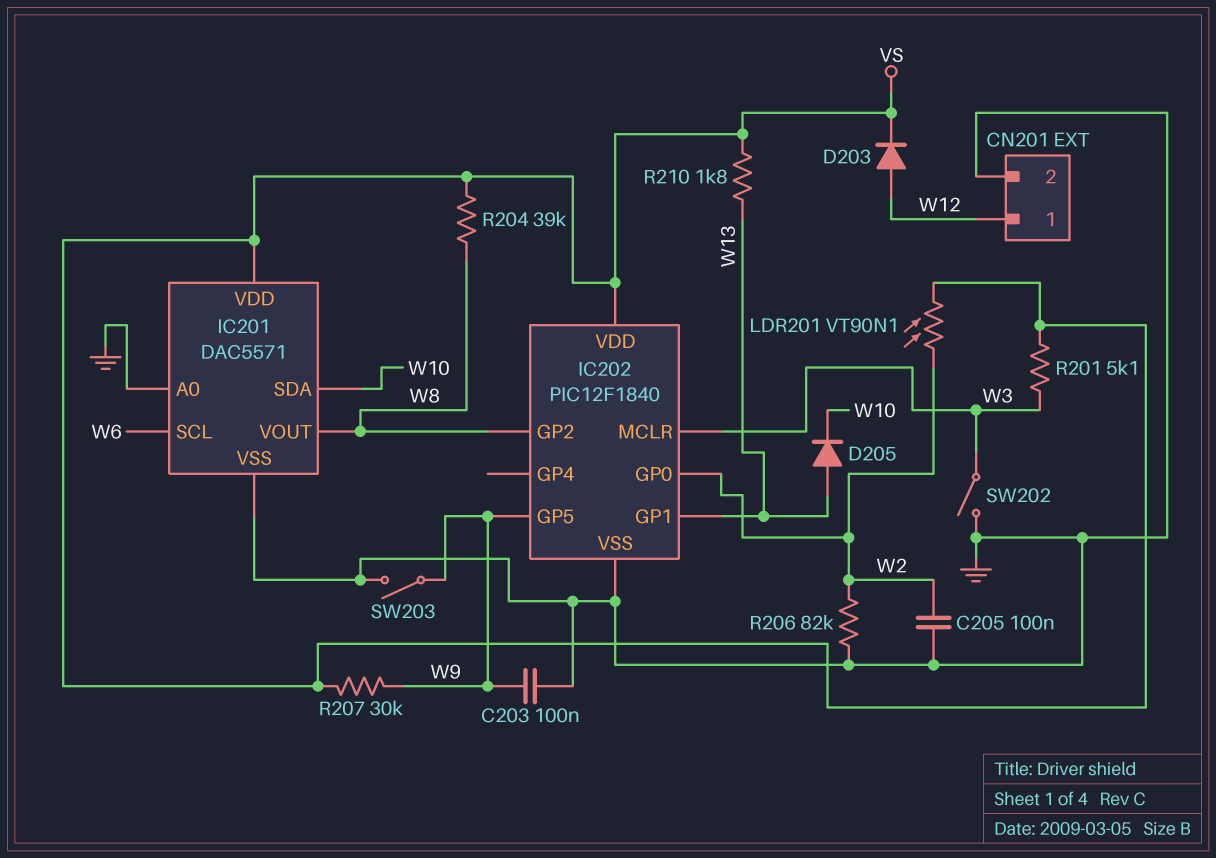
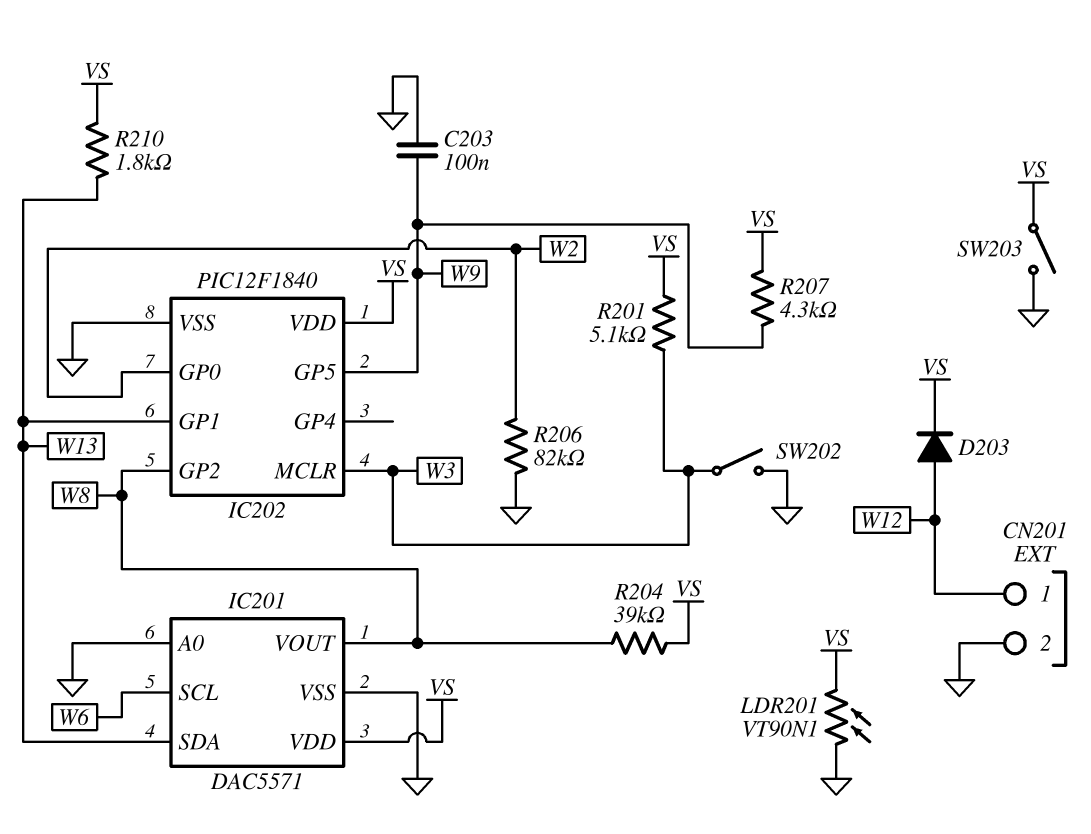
C205: 100nF (GND, W2) -> none
D205: diode (A W13, K W10) -> none
IC201 pin SDA: W10 -> W13
LDR201: VT90N1 (VS, W2) -> VT90N1 (GND, VS)
R207: 30k (VS, W9) -> 4.3k (VS, W9)
SW203: switch (GND, W9) -> switch (GND, VS)

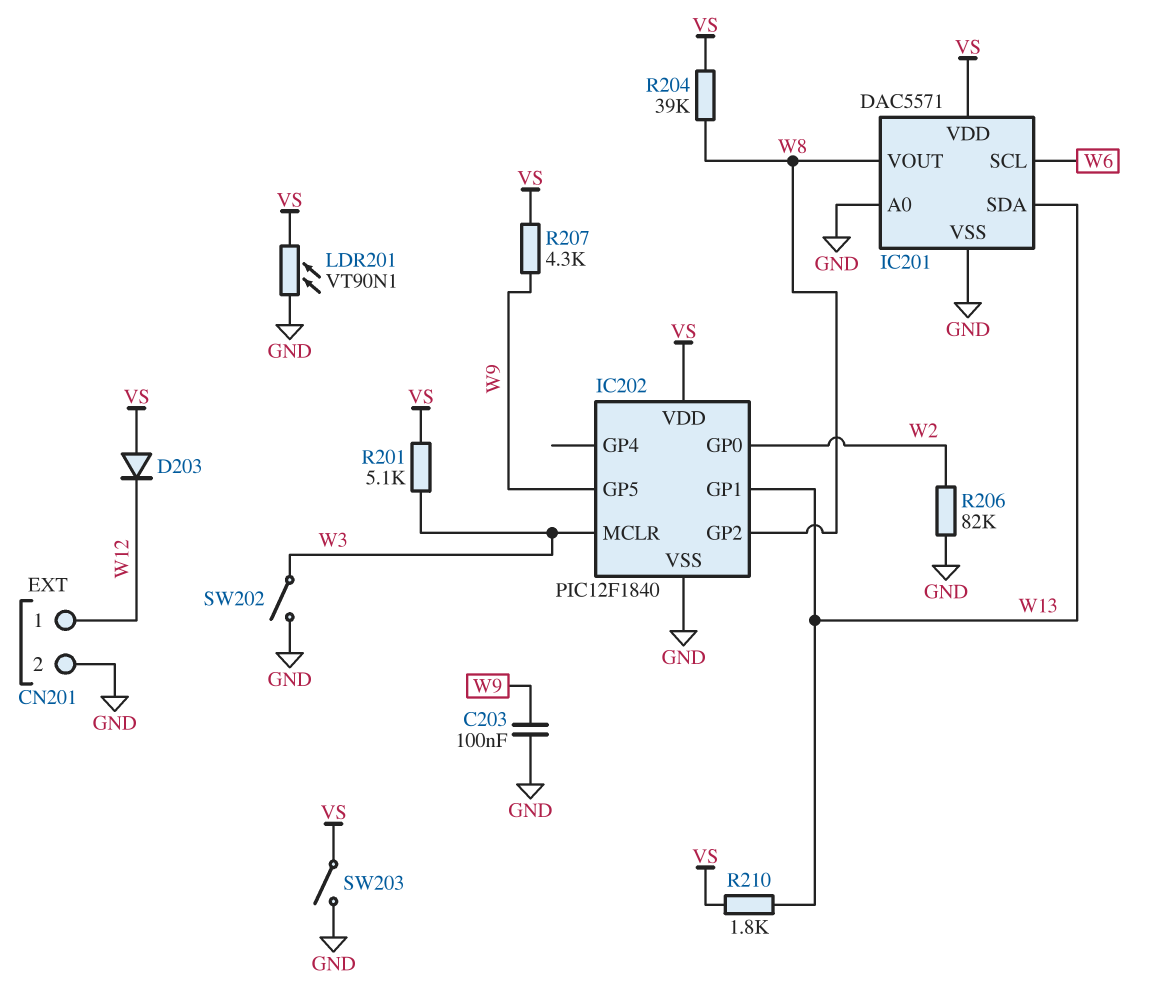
D203: diode (A W12, K VS) -> diode (A VS, K W12)

